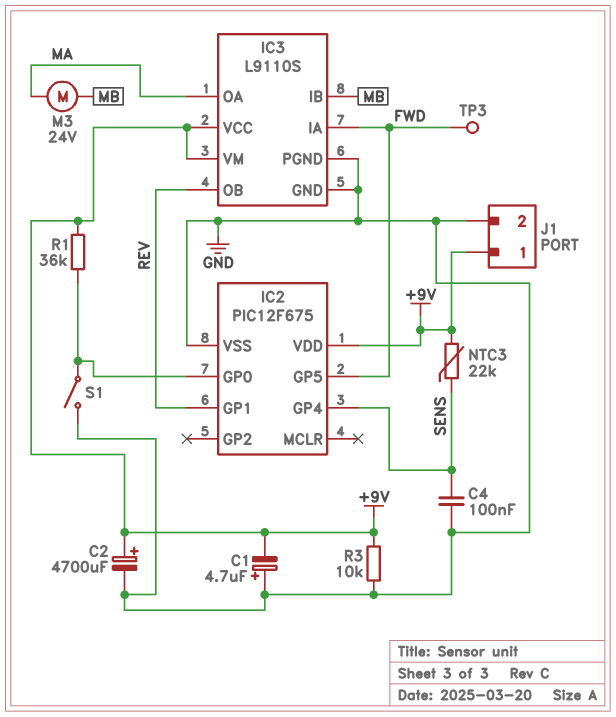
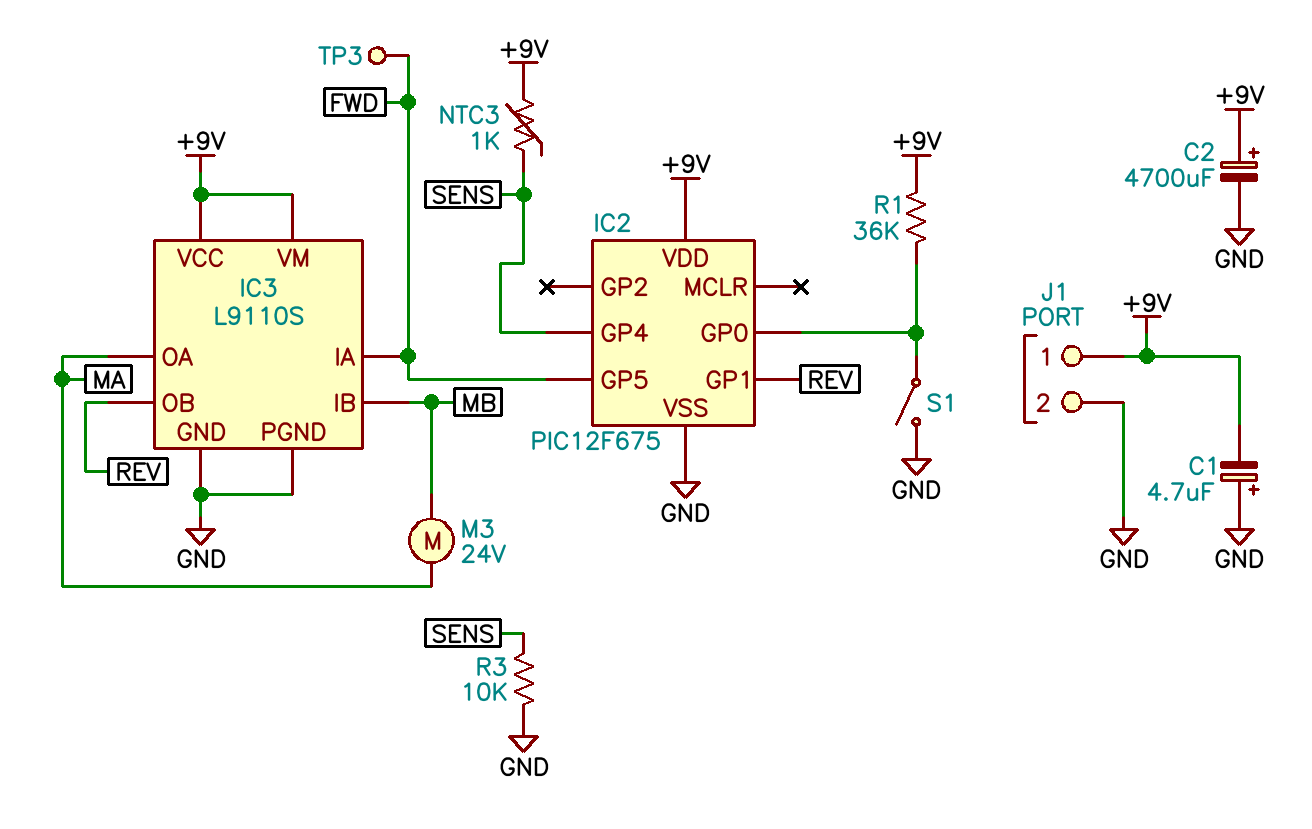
C4: 100nF (GND, SENS) -> none
NTC3: 22k (+9V, SENS) -> 1k (+9V, SENS)
R3: 10k (+9V, GND) -> 10k (GND, SENS)

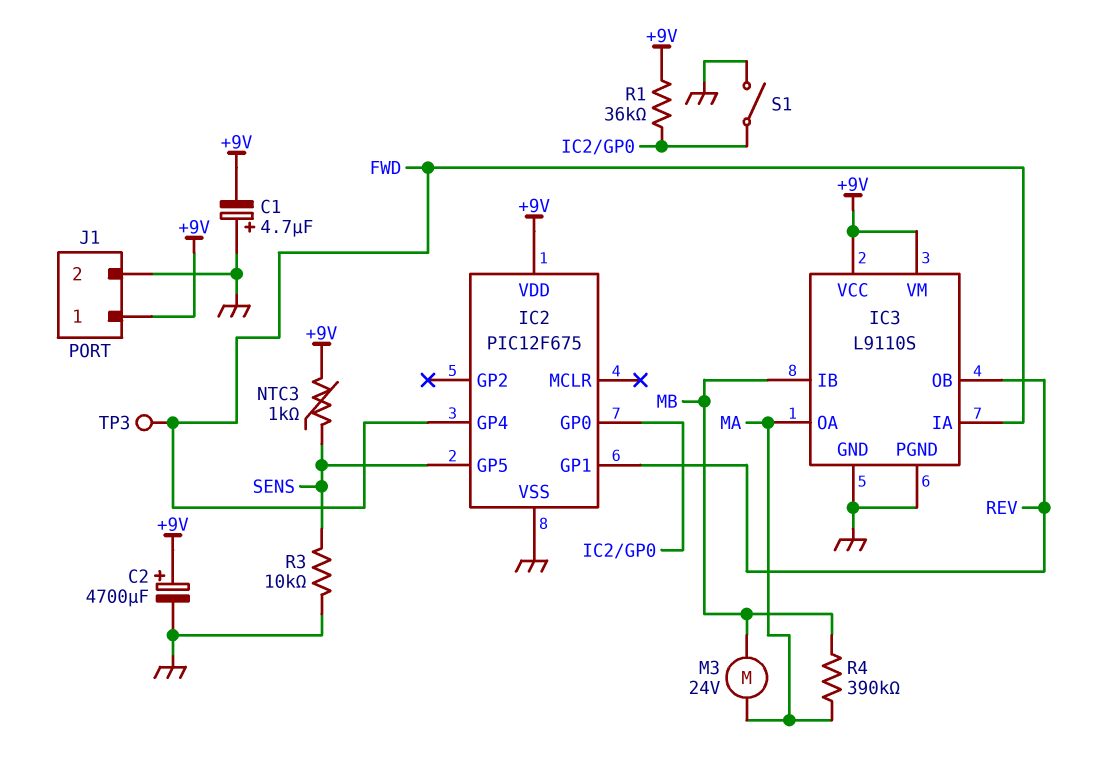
IC2 pin GP4: SENS -> FWD
IC2 pin GP5: FWD -> SENS
R4: none -> 390k (MA, MB)

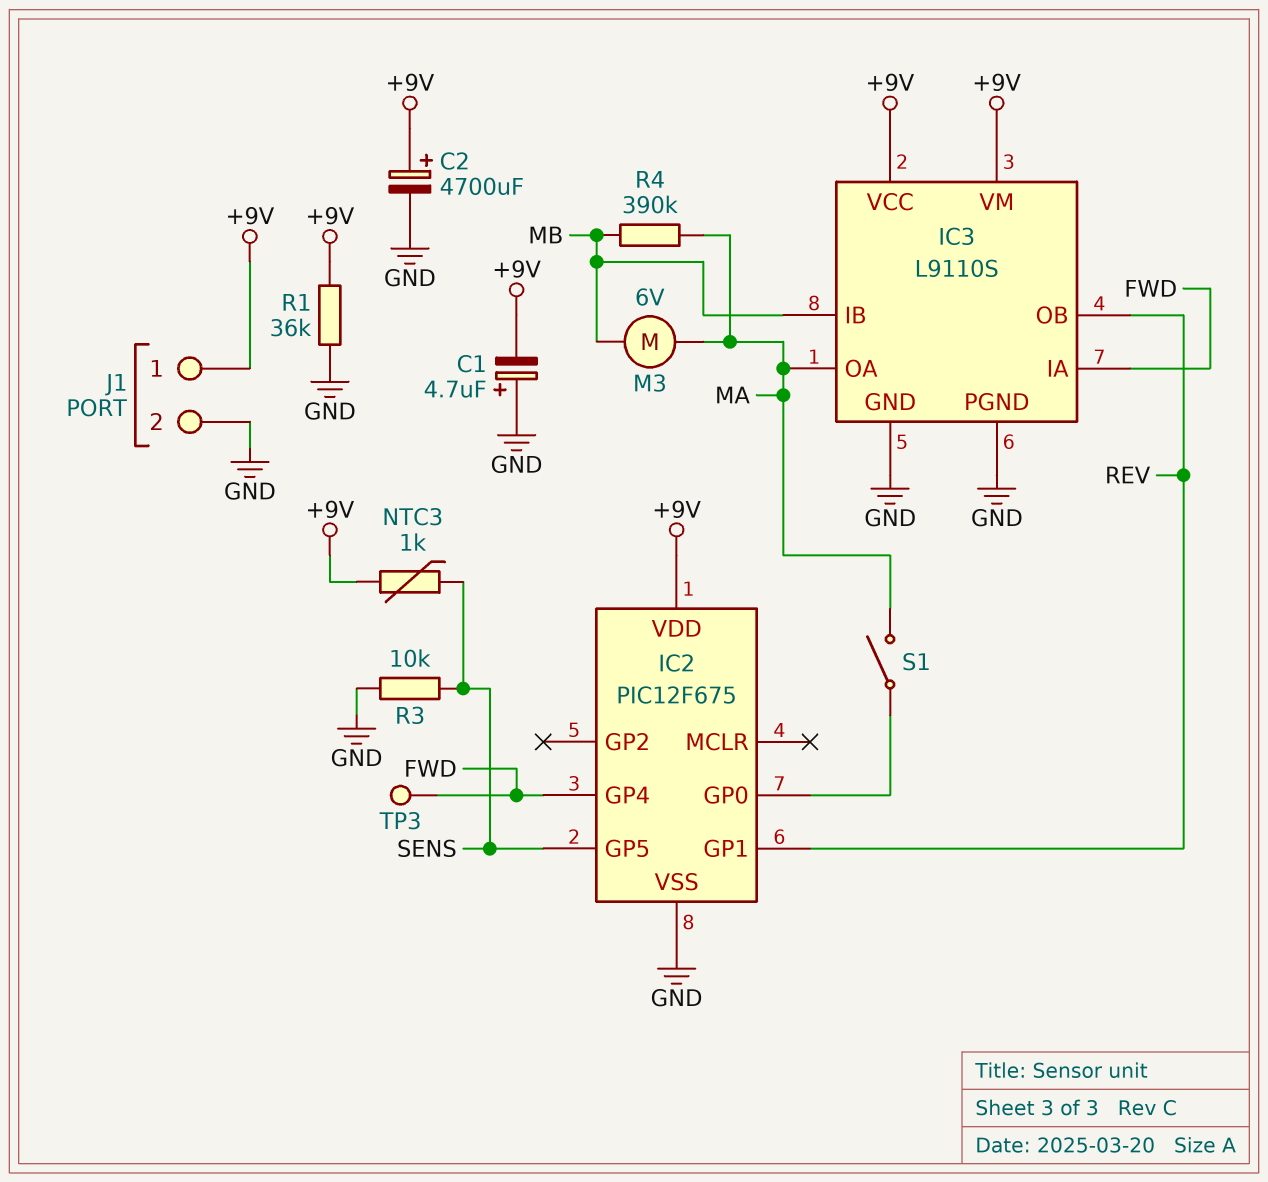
M3: motor 24V (MA, MB) -> motor 6V (MA, MB)
R1: 36k (+9V, IC2/GP0) -> 36k (+9V, GND)
S1: switch (GND, IC2/GP0) -> switch (IC2/GP0, MA)

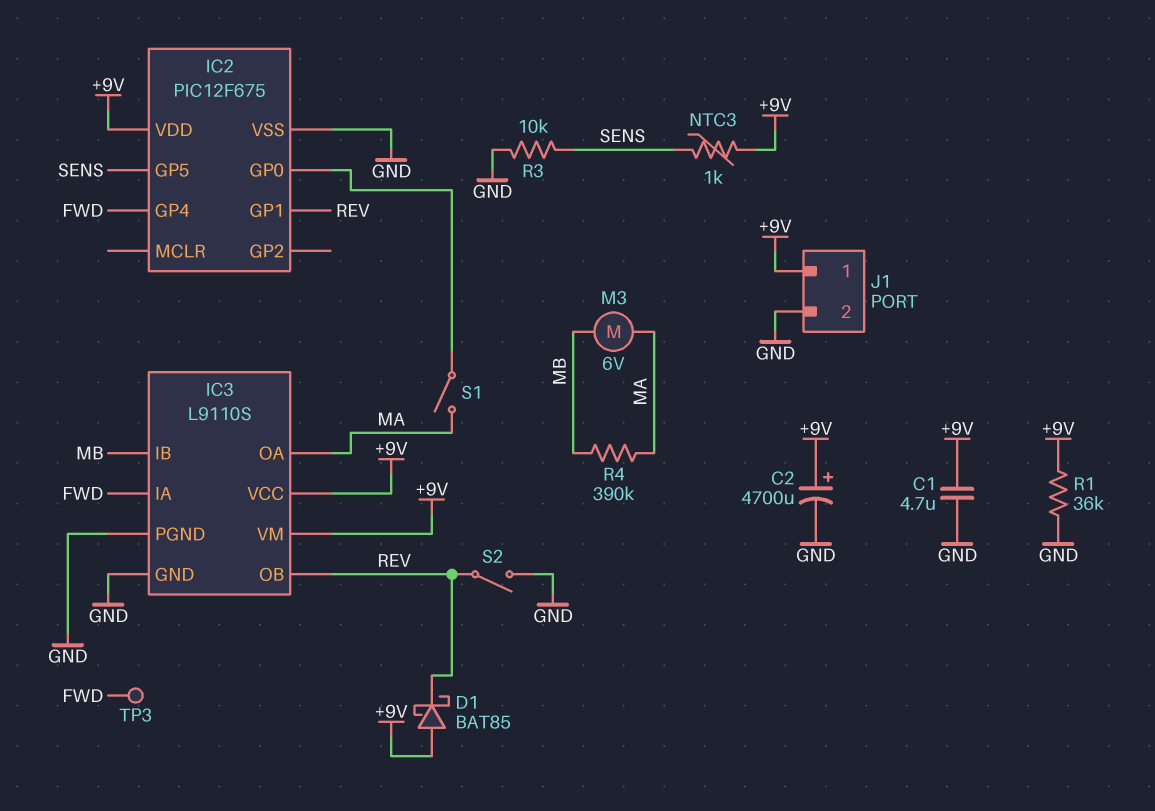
C1: 4.7uF (plus GND, minus +9V) -> 4.7uF (+9V, GND)
D1: none -> schottky BAT85 (A +9V, K REV)
S2: none -> switch (GND, REV)

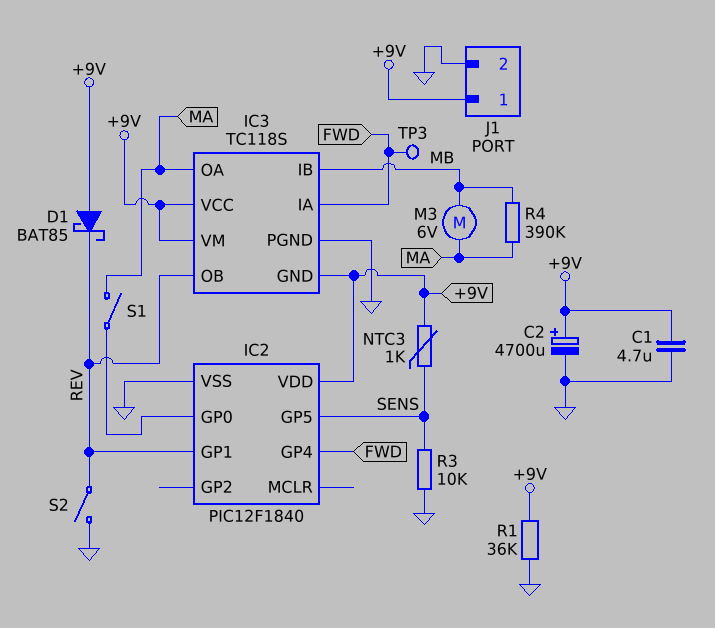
IC2: PIC12F675 -> PIC12F1840
IC3: L9110S -> TC118S
IC3 pin GND: GND -> +9V

